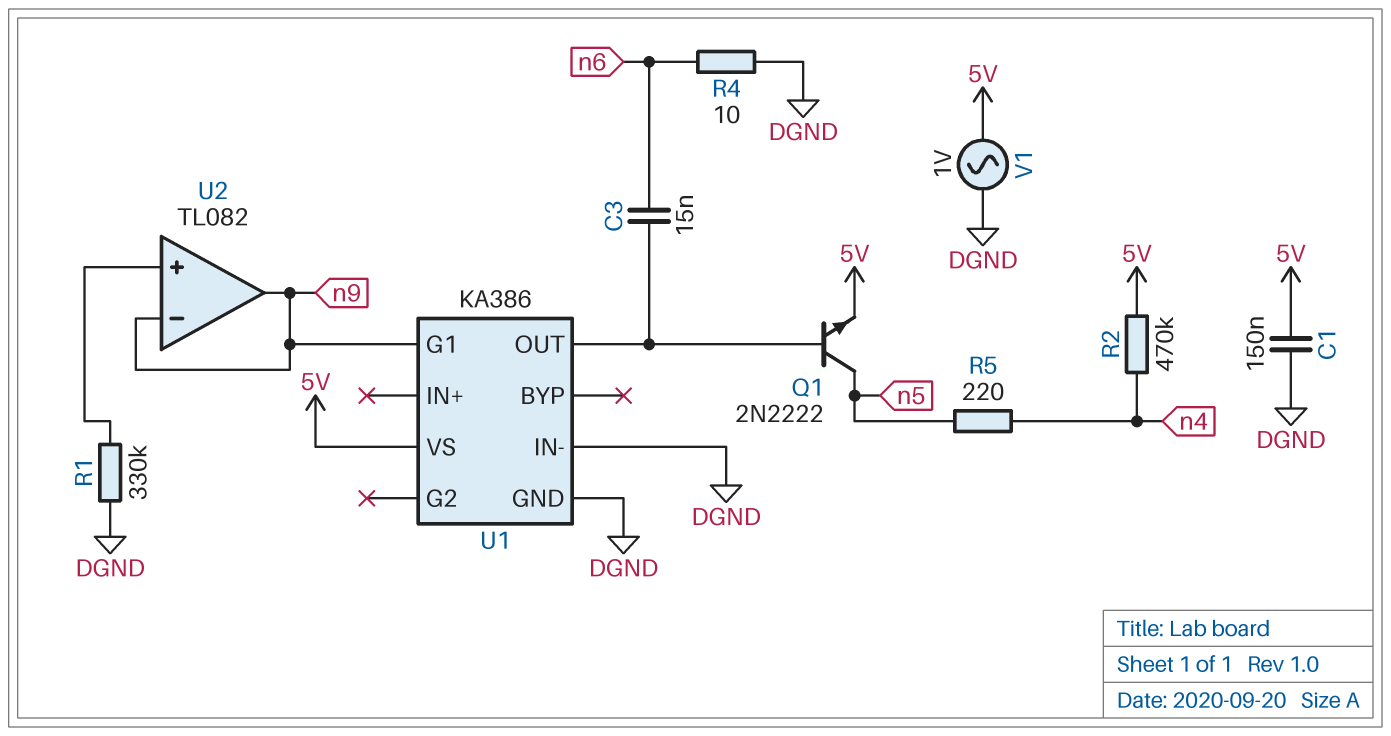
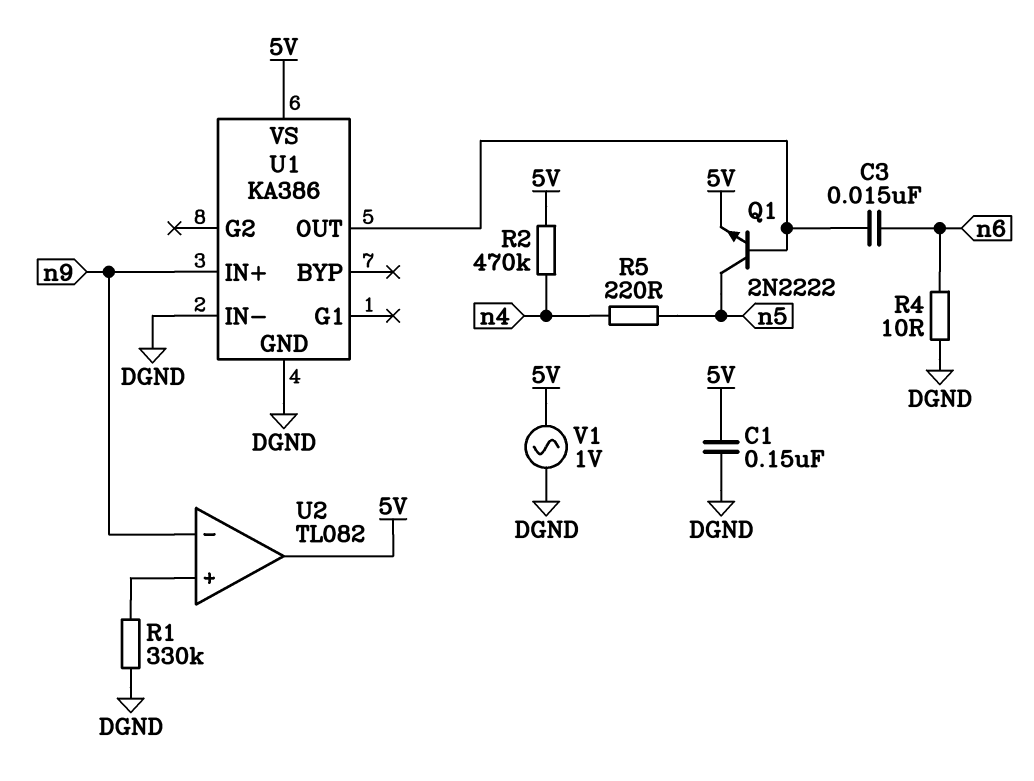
U1 pin G1: n9 -> none
U1 pin IN+: none -> n9
U2 pin out: n9 -> 5V

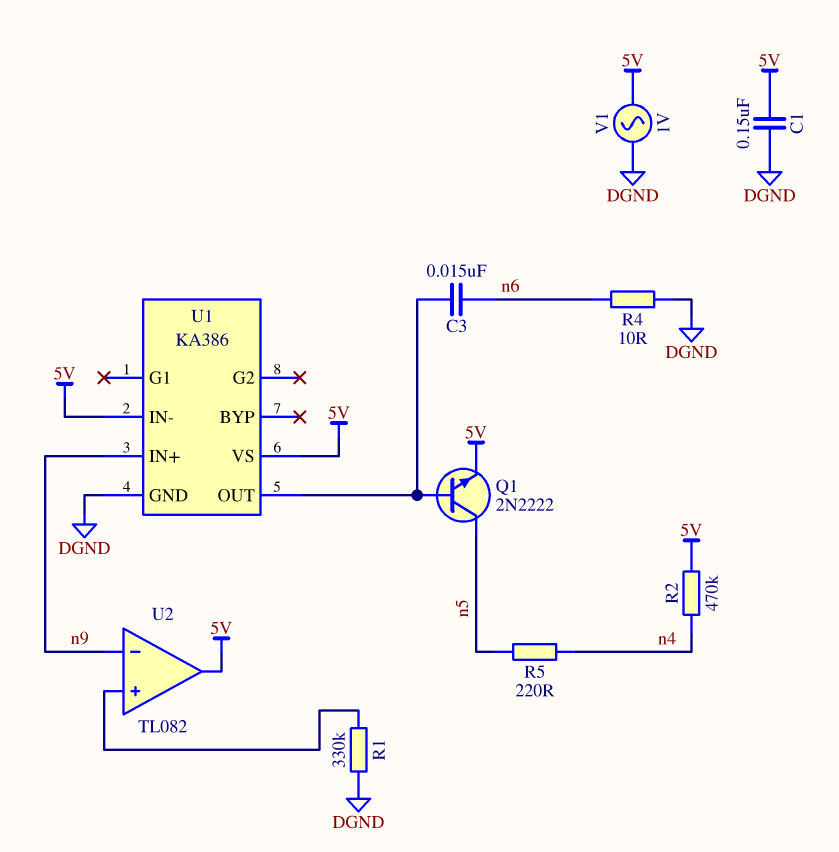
U1 pin IN-: DGND -> 5V

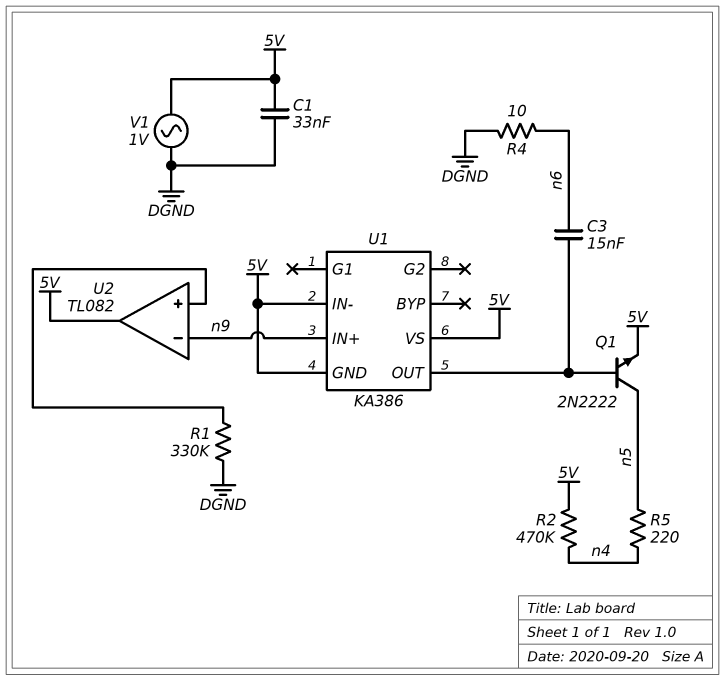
C1: 150nF (5V, DGND) -> 33nF (5V, DGND)
U1 pin GND: DGND -> 5V

